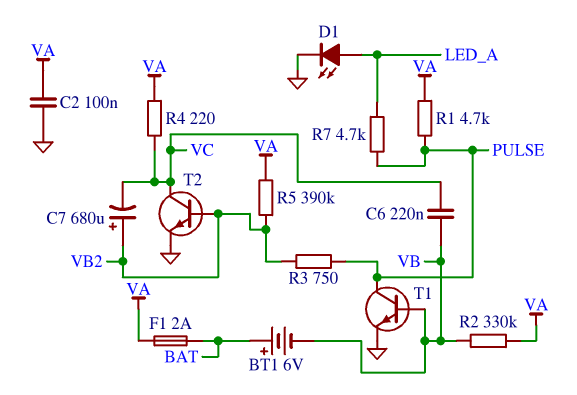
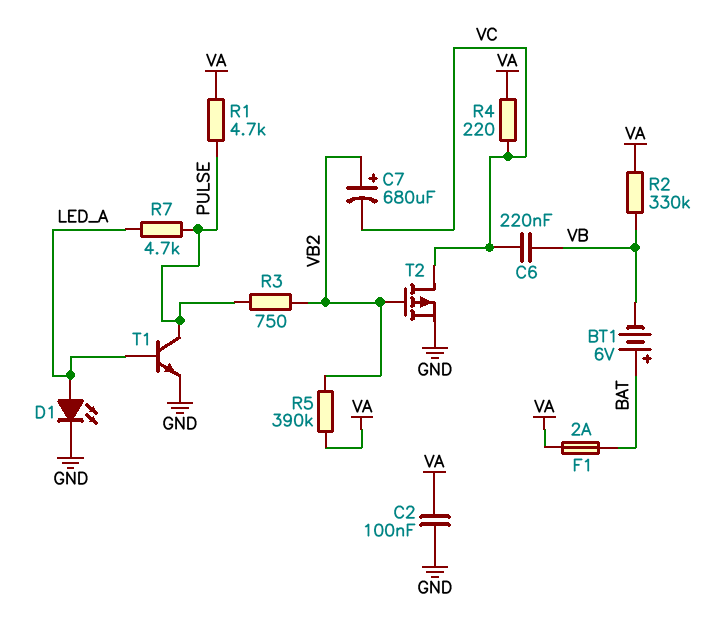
T1: NPN (B VB, C PULSE, E GND) -> NPN (B LED_A, C PULSE, E GND)
T2: NPN (B VB2, C VC, E GND) -> PMOS (G VB2, D VC, S GND)

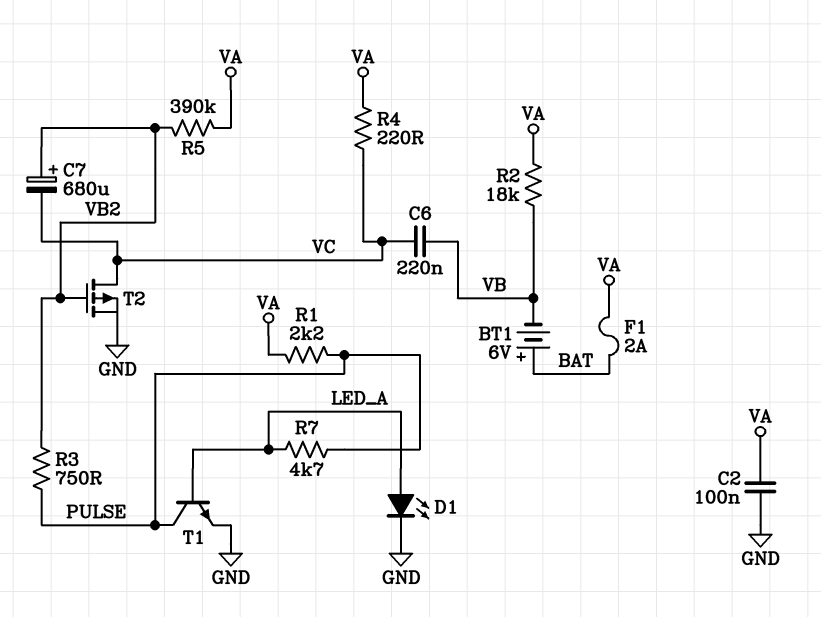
R1: 4.7k (PULSE, VA) -> 2.2k (PULSE, VA)
R2: 330k (VA, VB) -> 18k (VA, VB)

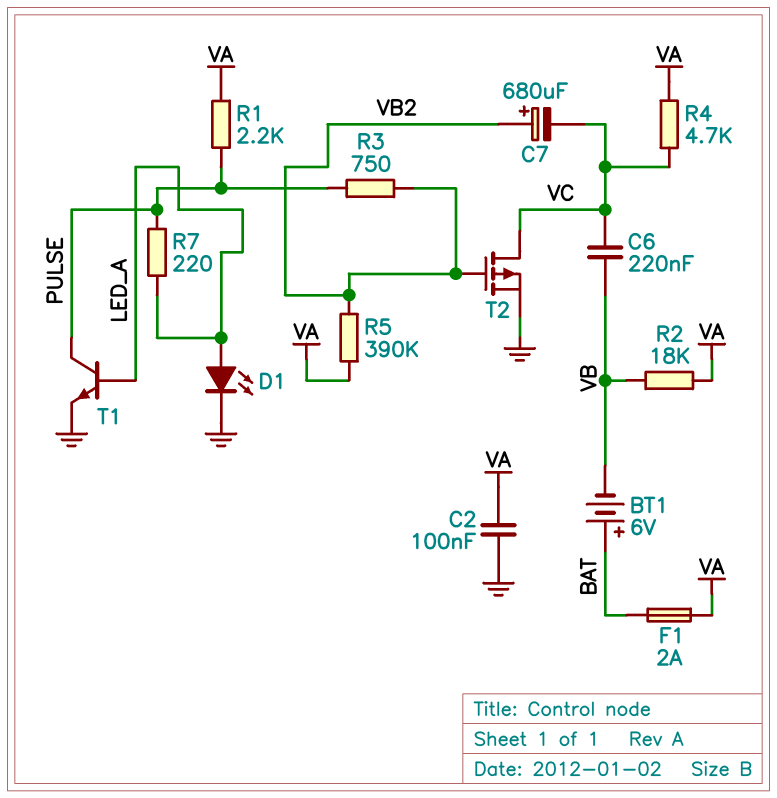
R4: 220 (VA, VC) -> 4.7k (VA, VC)
R7: 4.7k (LED_A, PULSE) -> 220 (LED_A, PULSE)

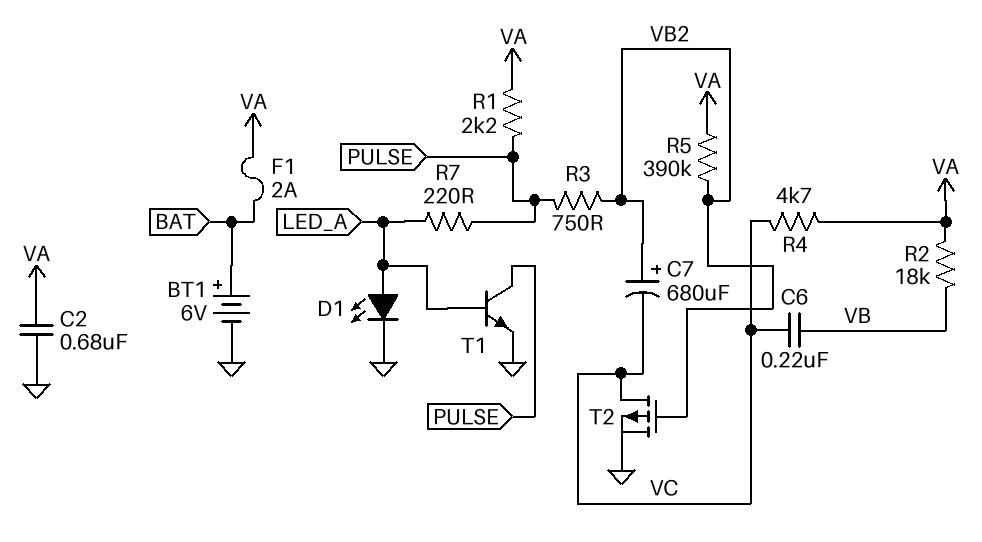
BT1: 6V (plus BAT, minus VB) -> 6V (plus BAT, minus GND)
C2: 100nF (GND, VA) -> 680nF (GND, VA)

